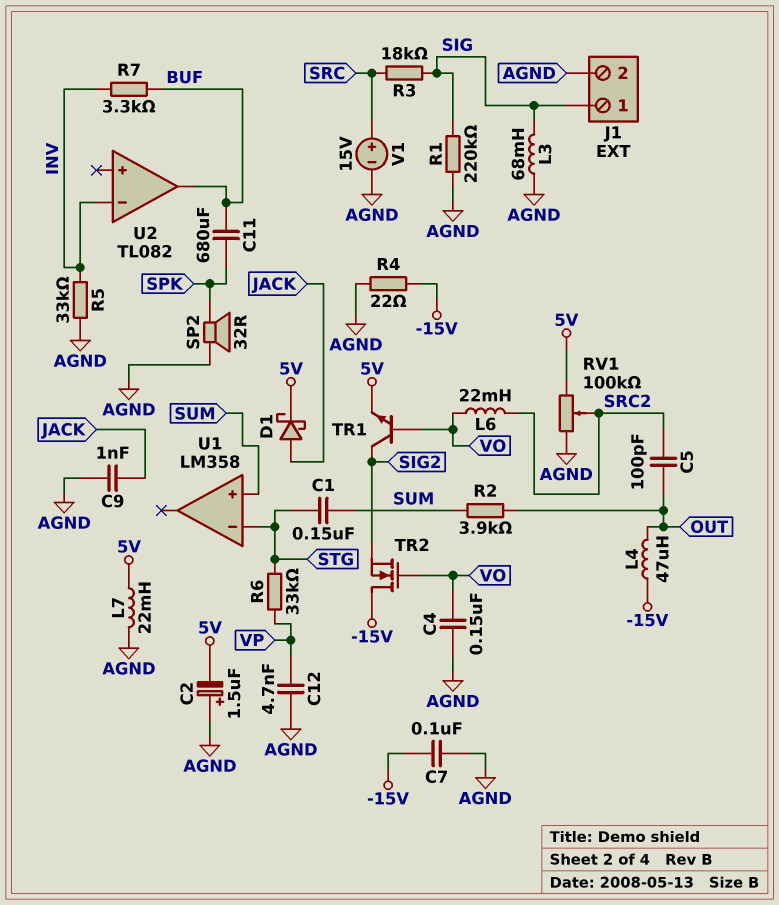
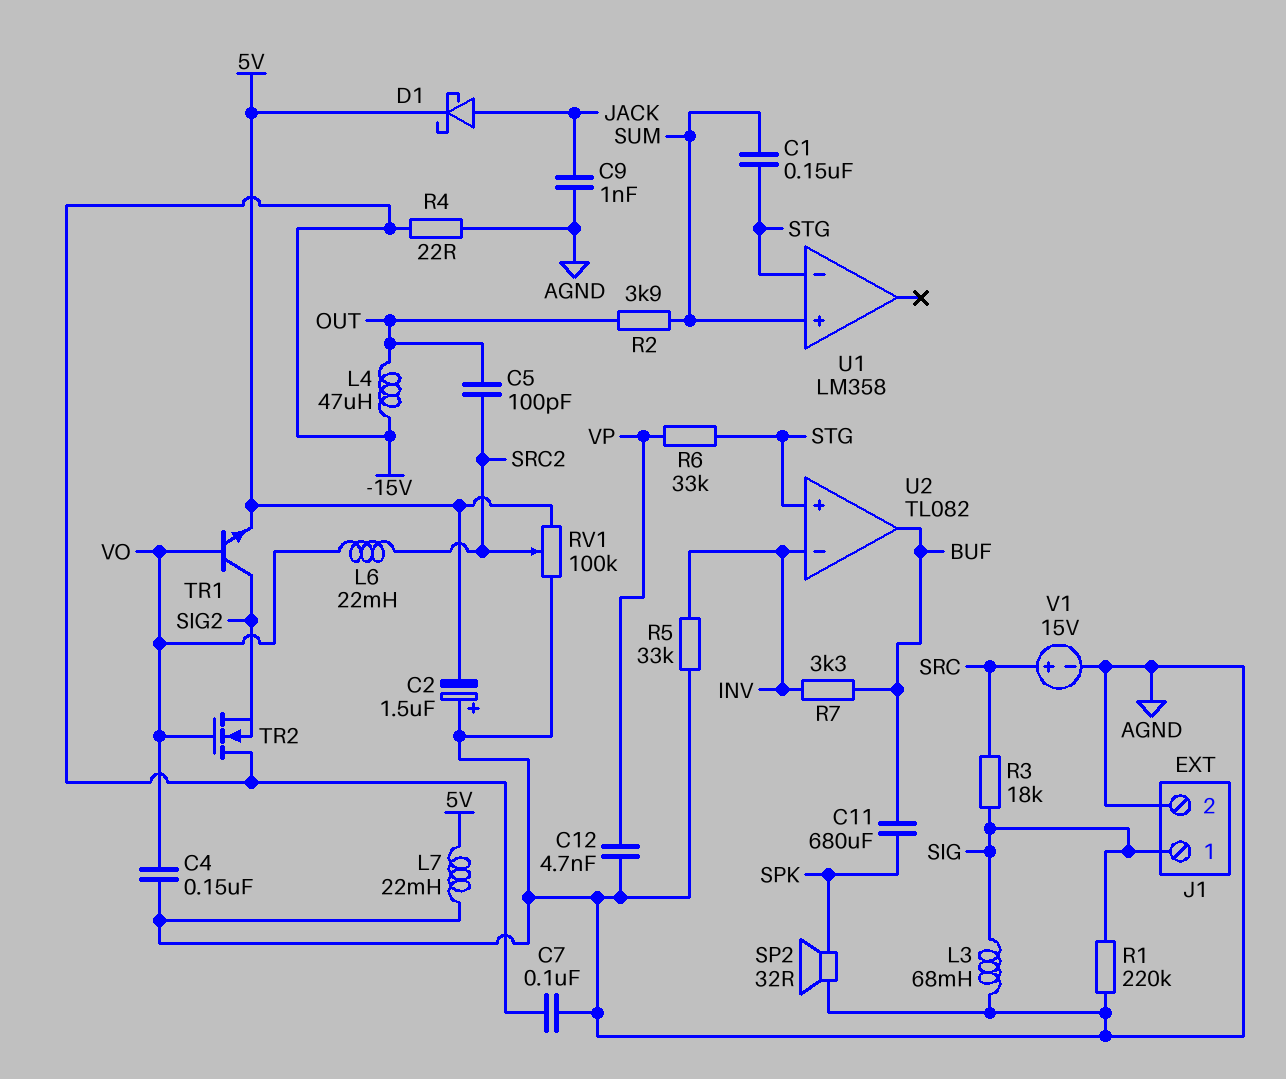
U2 pin in+: none -> STG

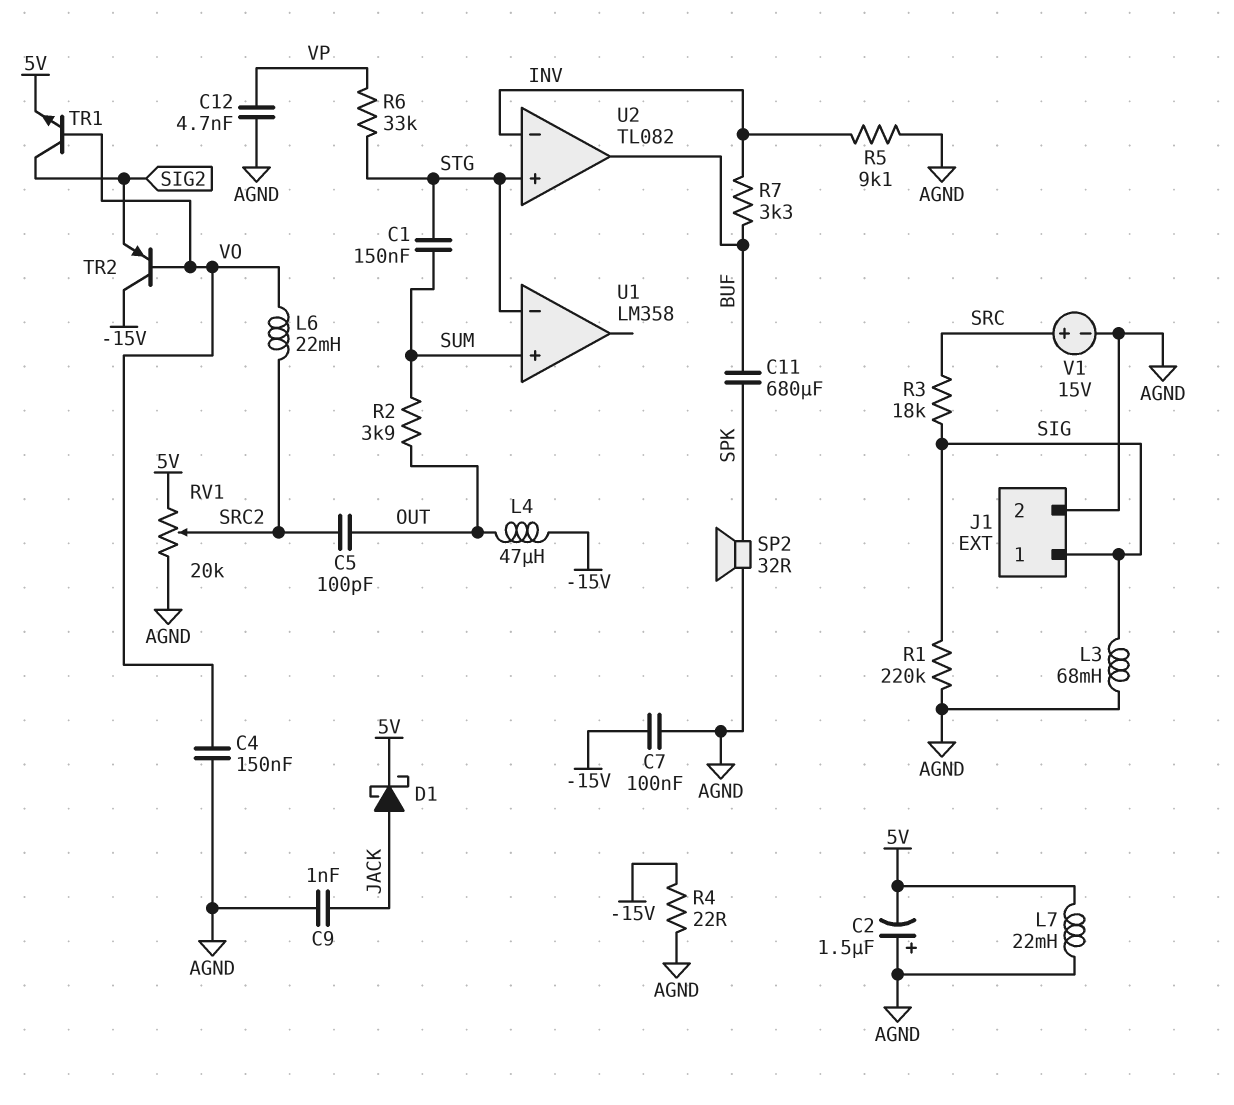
R5: 33k (AGND, INV) -> 9.1k (AGND, INV)
RV1: 100k (5V, AGND, wiper SRC2) -> 20k (5V, AGND, wiper SRC2)
TR2: NMOS (G VO, D -15V, S SIG2) -> PNP (B VO, C -15V, E SIG2)

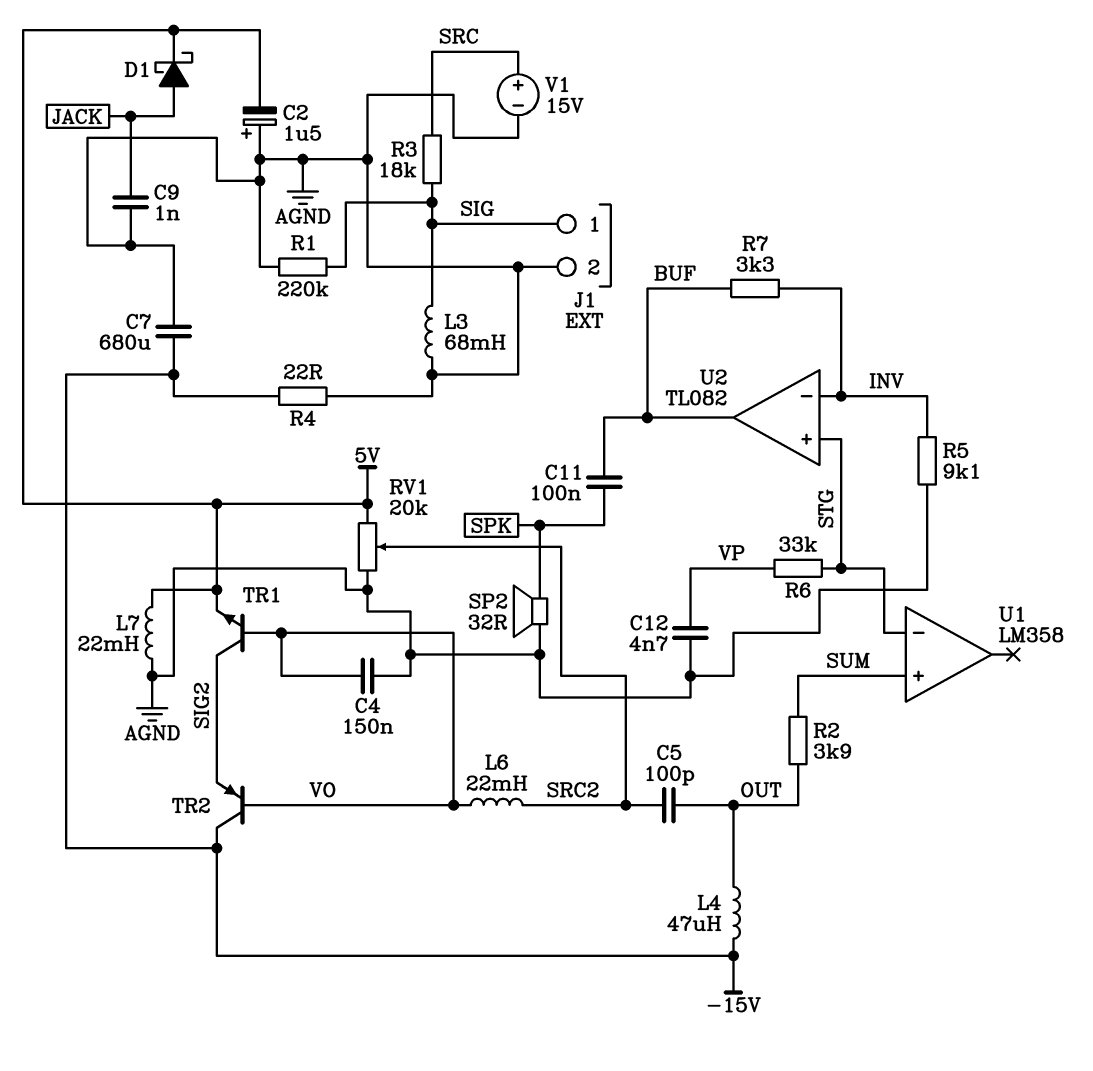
C1: 150nF (STG, SUM) -> none
C7: 100nF (-15V, AGND) -> 680uF (-15V, AGND)
C11: 680uF (BUF, SPK) -> 100nF (BUF, SPK)

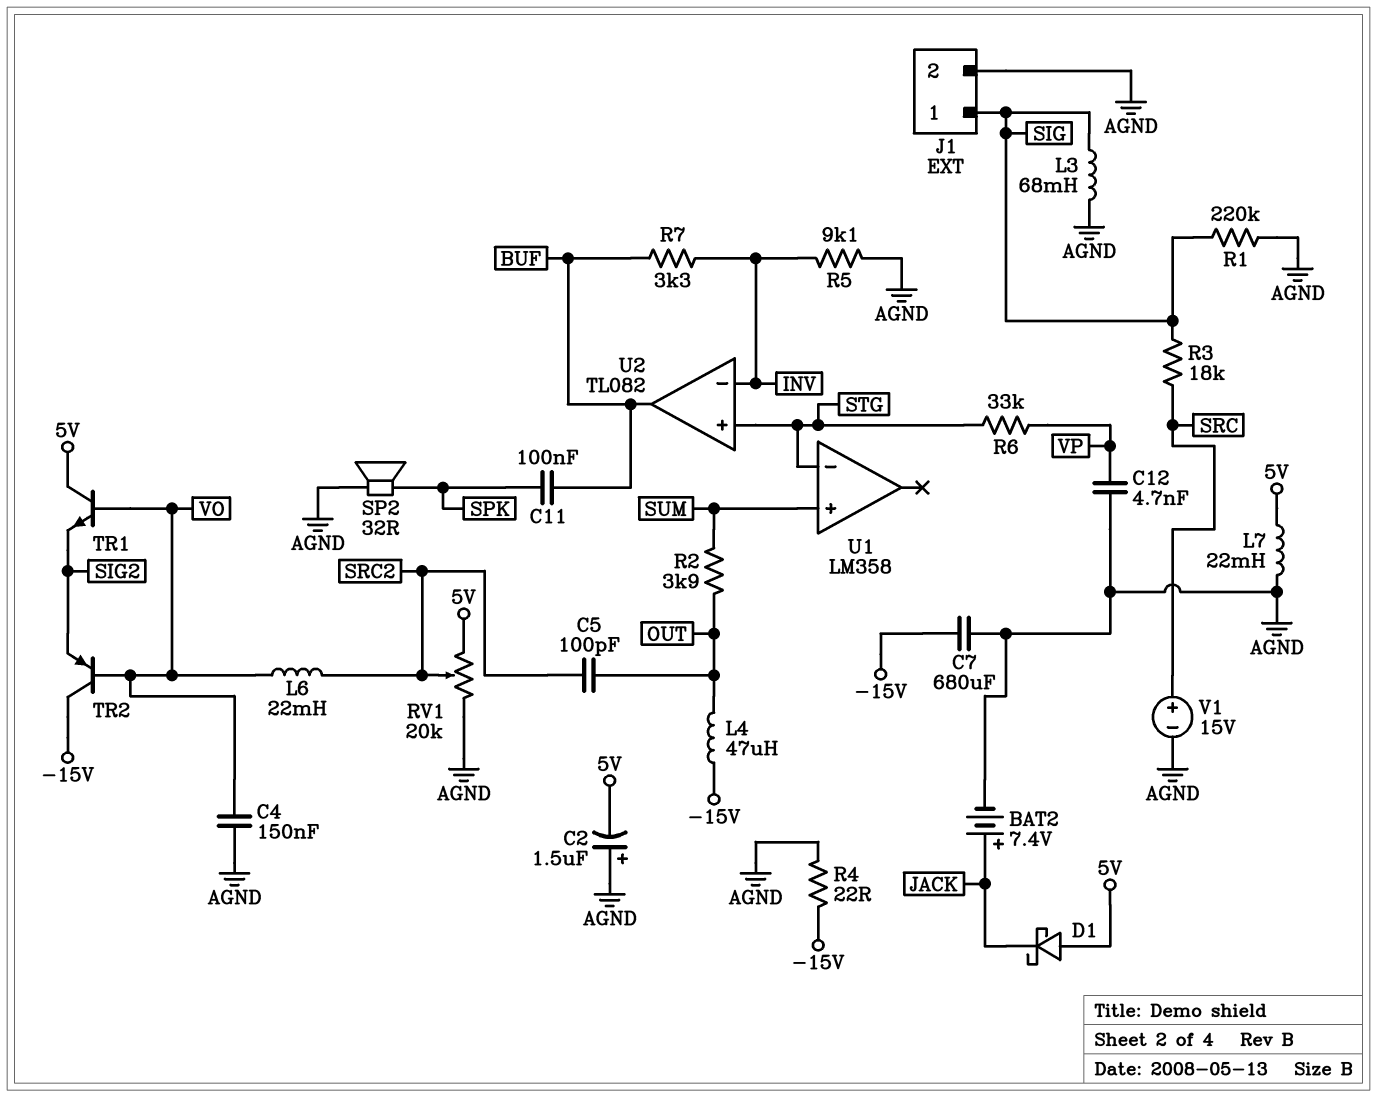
BAT2: none -> 7.4V (plus JACK, minus AGND)
C9: 1nF (AGND, JACK) -> none
D1: schottky (A JACK, K 5V) -> schottky (A 5V, K JACK)
TR1: NPN (B VO, C SIG2, E 5V) -> NPN (B VO, C 5V, E SIG2)

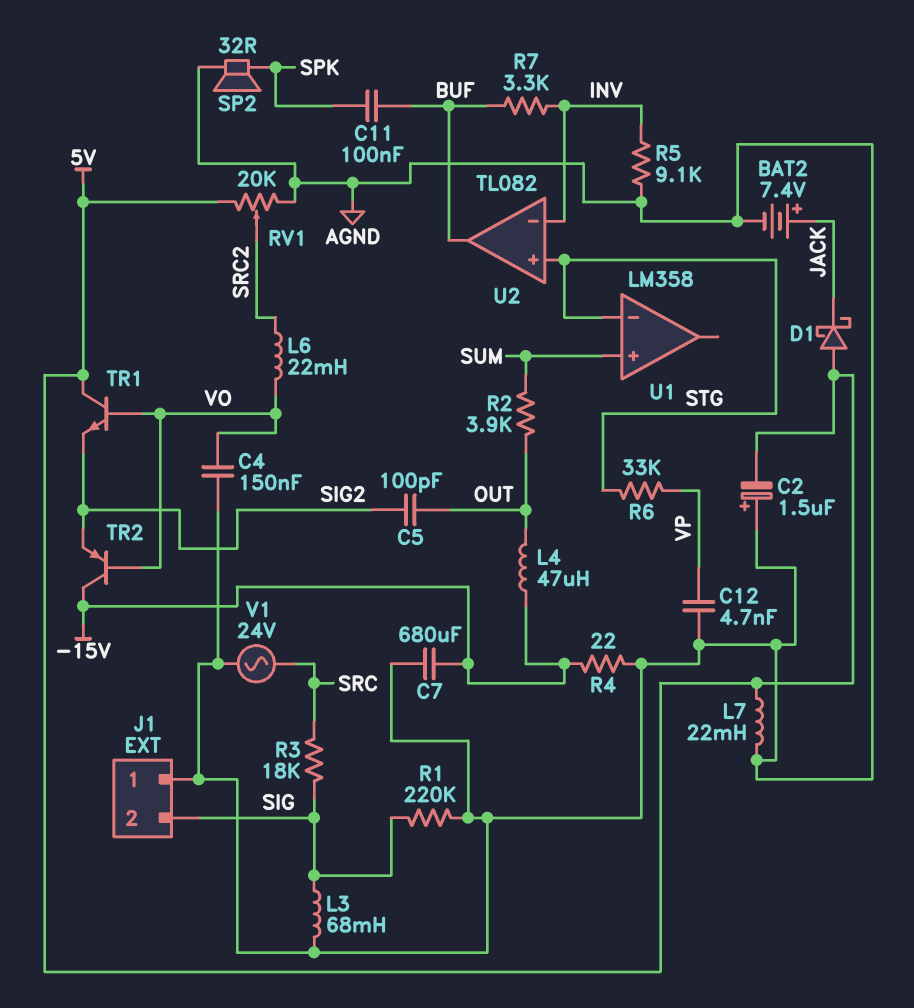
C5: 100pF (OUT, SRC2) -> 100pF (OUT, SIG2)
J1 pin 1: SIG -> AGND
J1 pin 2: AGND -> SIG
V1: 15V (plus SRC, minus AGND) -> AC 24V (AGND, SRC)

